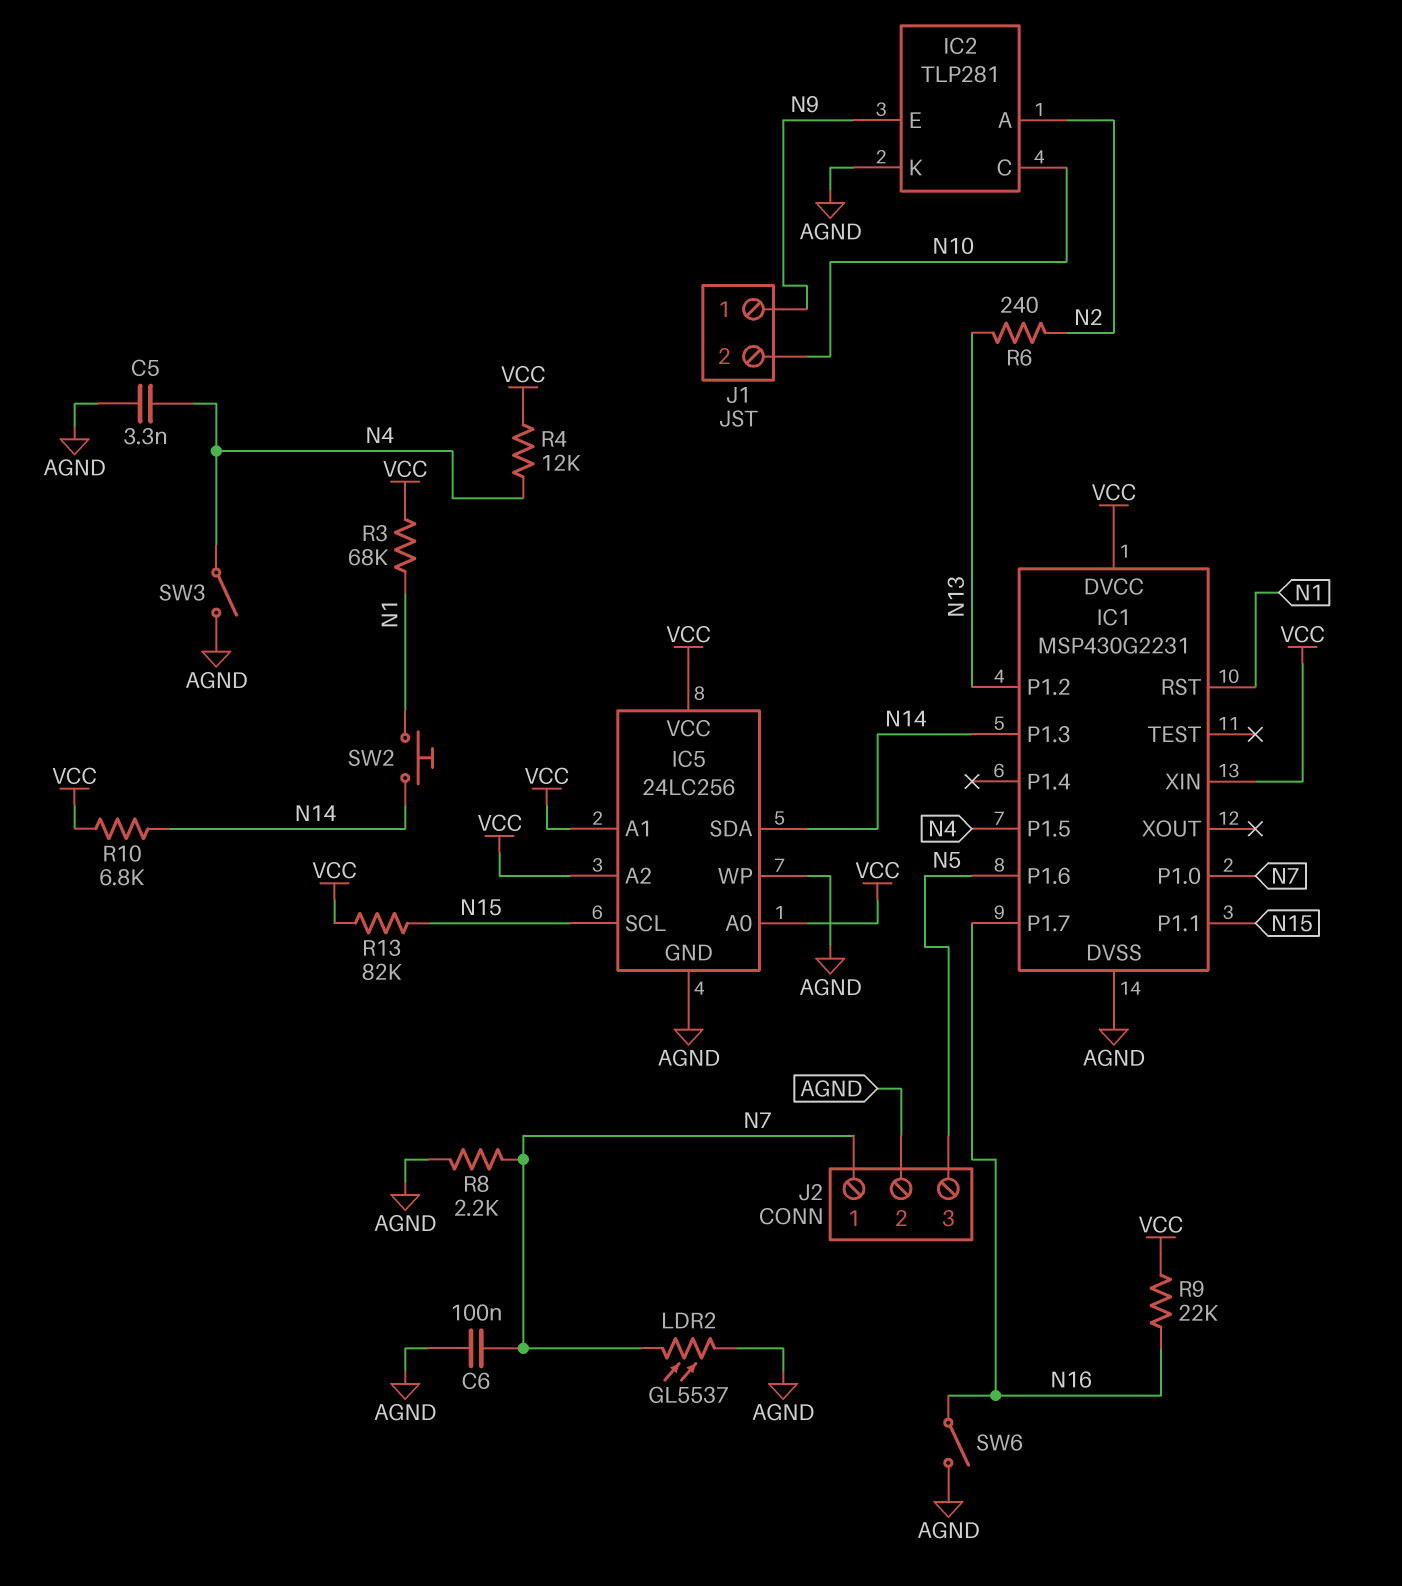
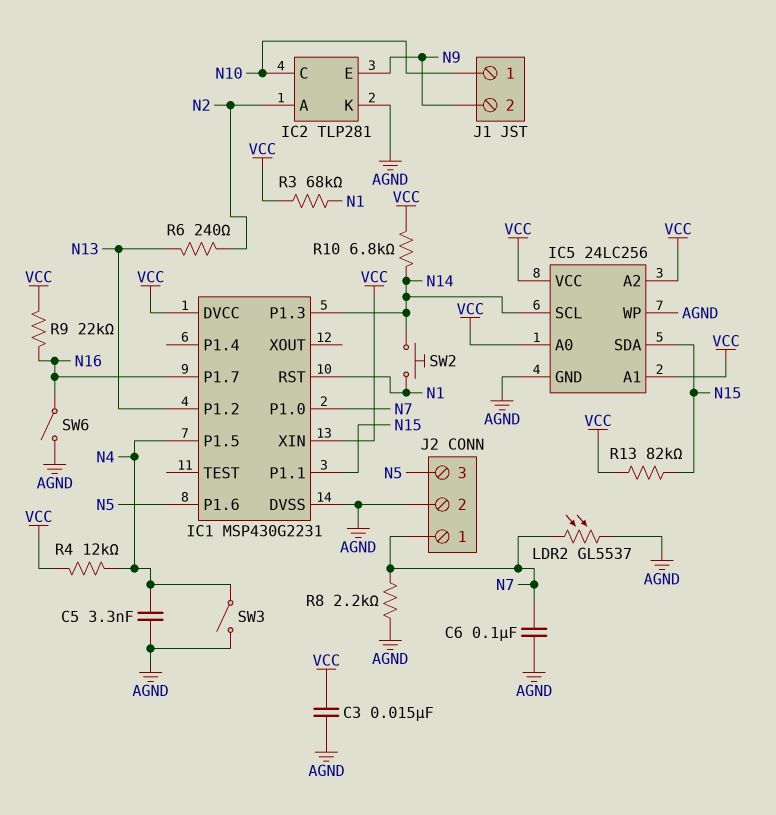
C3: none -> 15nF (AGND, VCC)
IC5 pin SCL: N15 -> N14
IC5 pin SDA: N14 -> N15
J1 pin 1: N9 -> N10
J1 pin 2: N10 -> N9

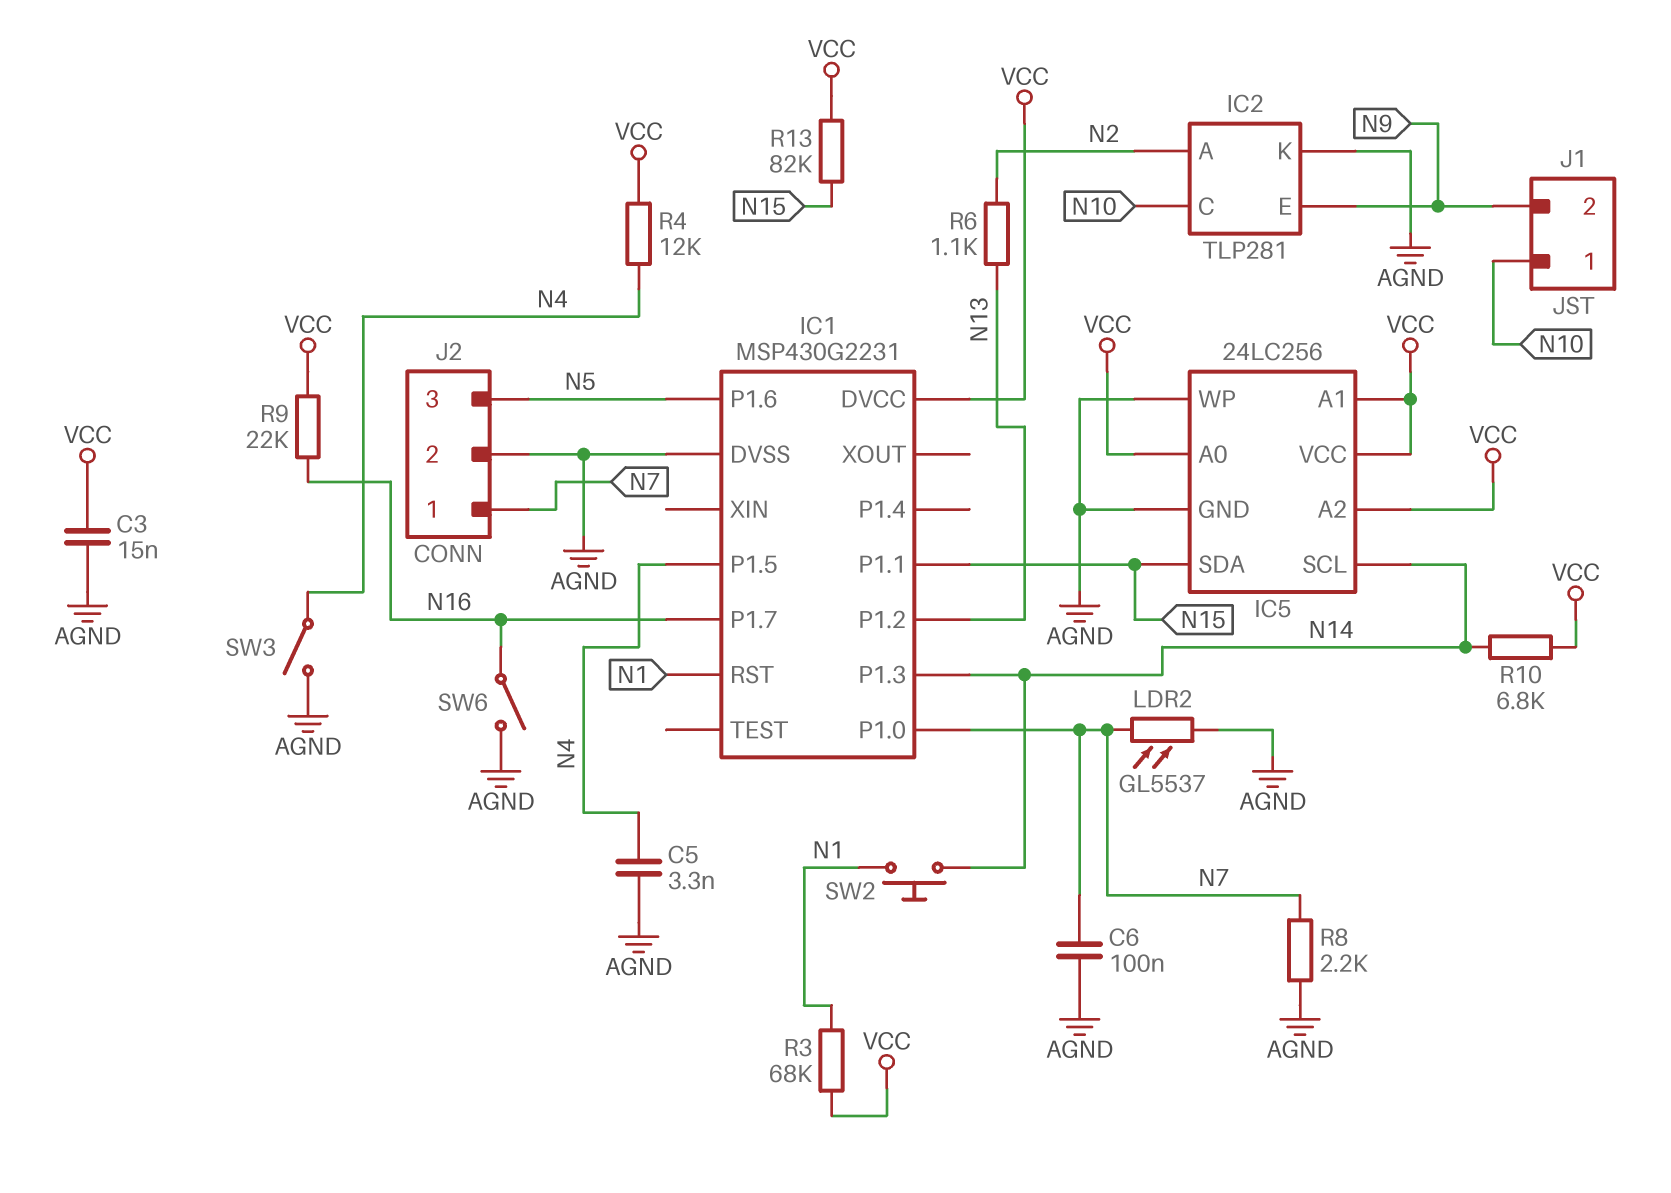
IC1 pin XIN: VCC -> none
R6: 240 (N2, N13) -> 1.1k (N2, N13)

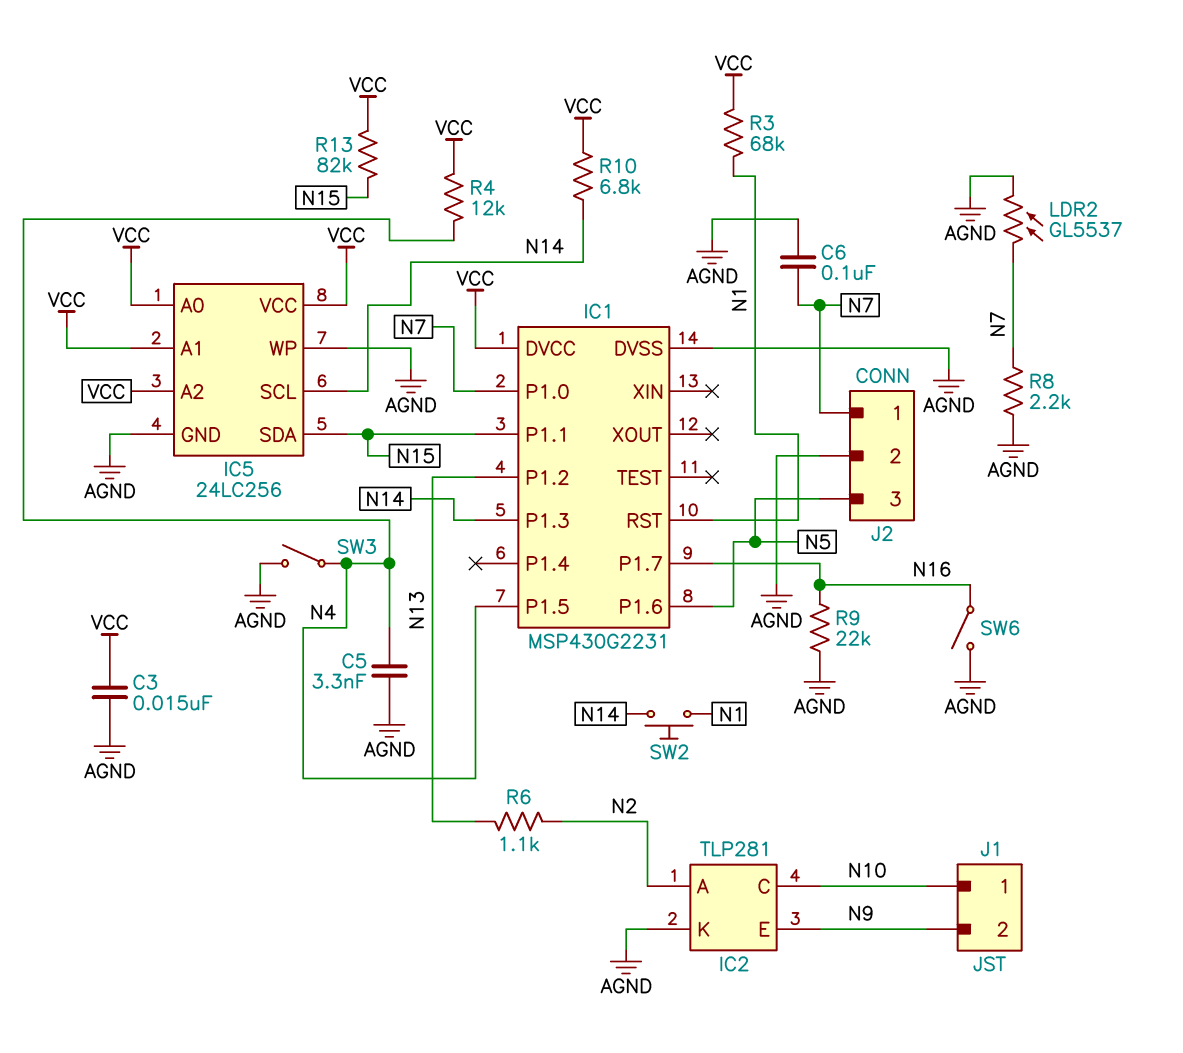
R9: 22k (N16, VCC) -> 22k (AGND, N16)

